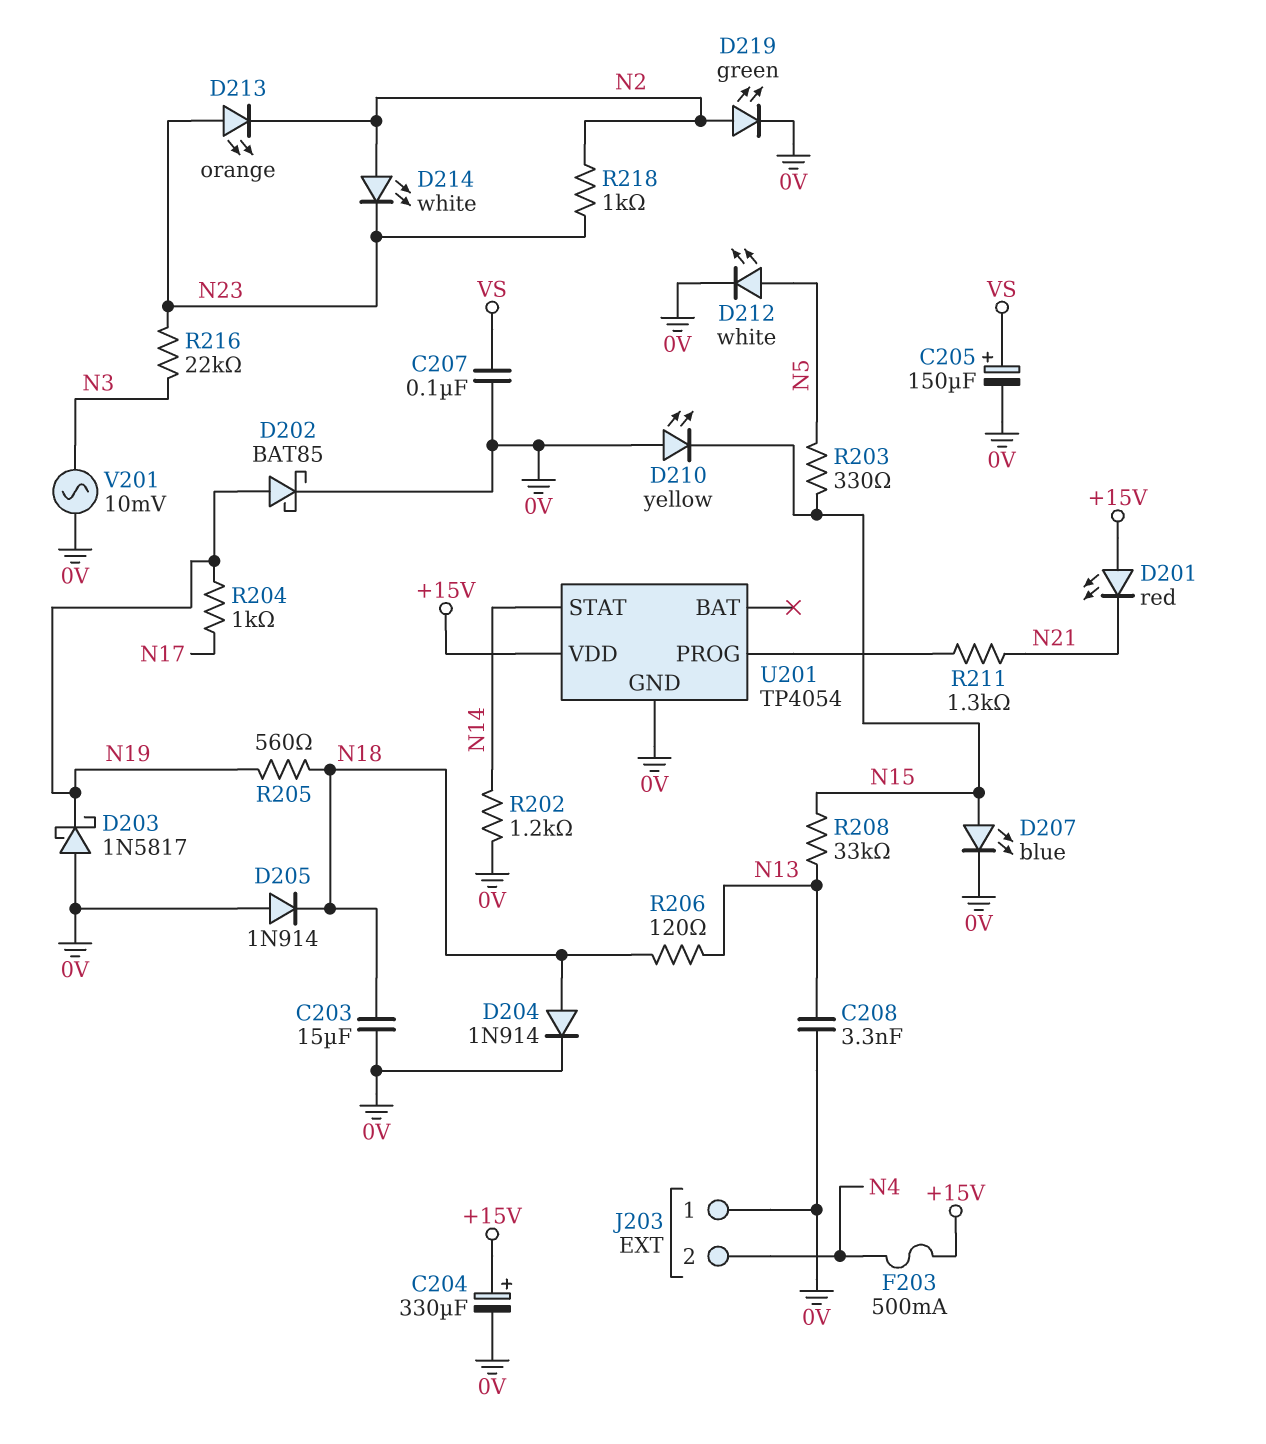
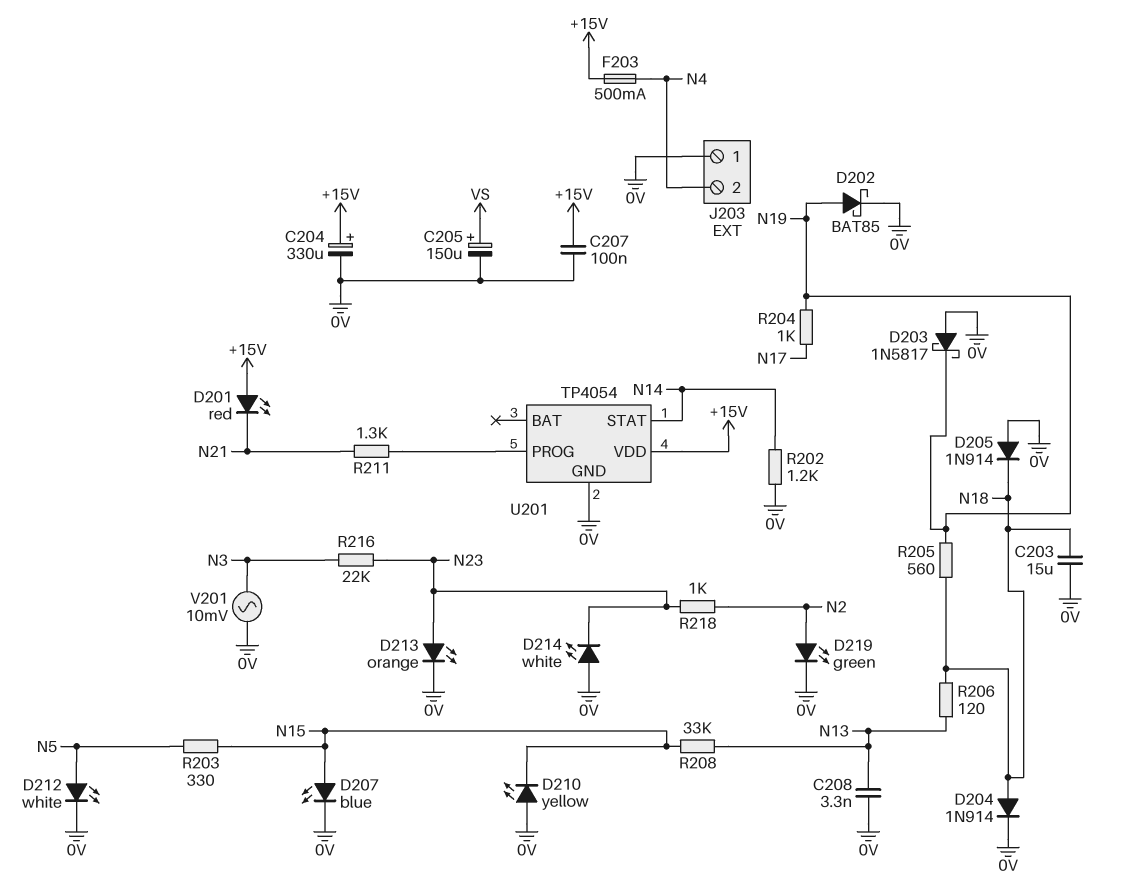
C207: 100nF (0V, VS) -> 100nF (+15V, 0V)
D213: LED orange (A N23, K N2) -> LED orange (A N23, K 0V)
D214: LED white (A N2, K N23) -> LED white (A 0V, K N23)

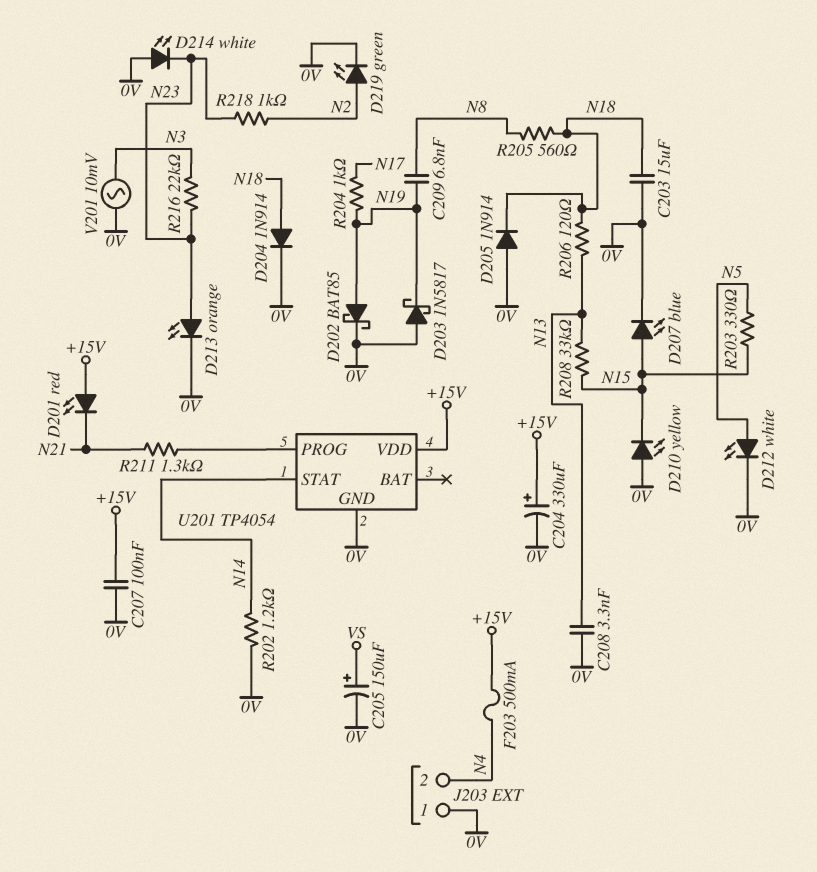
C209: none -> 6.8nF (N8, N19)
R205: 560 (N18, N19) -> 560 (N8, N18)

